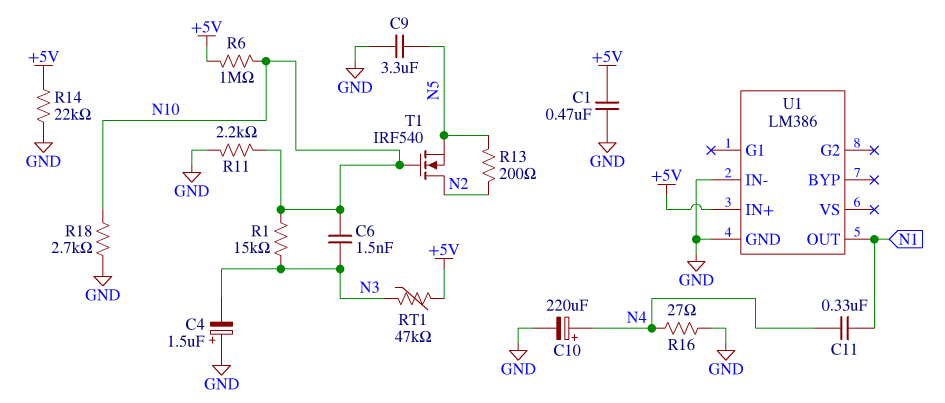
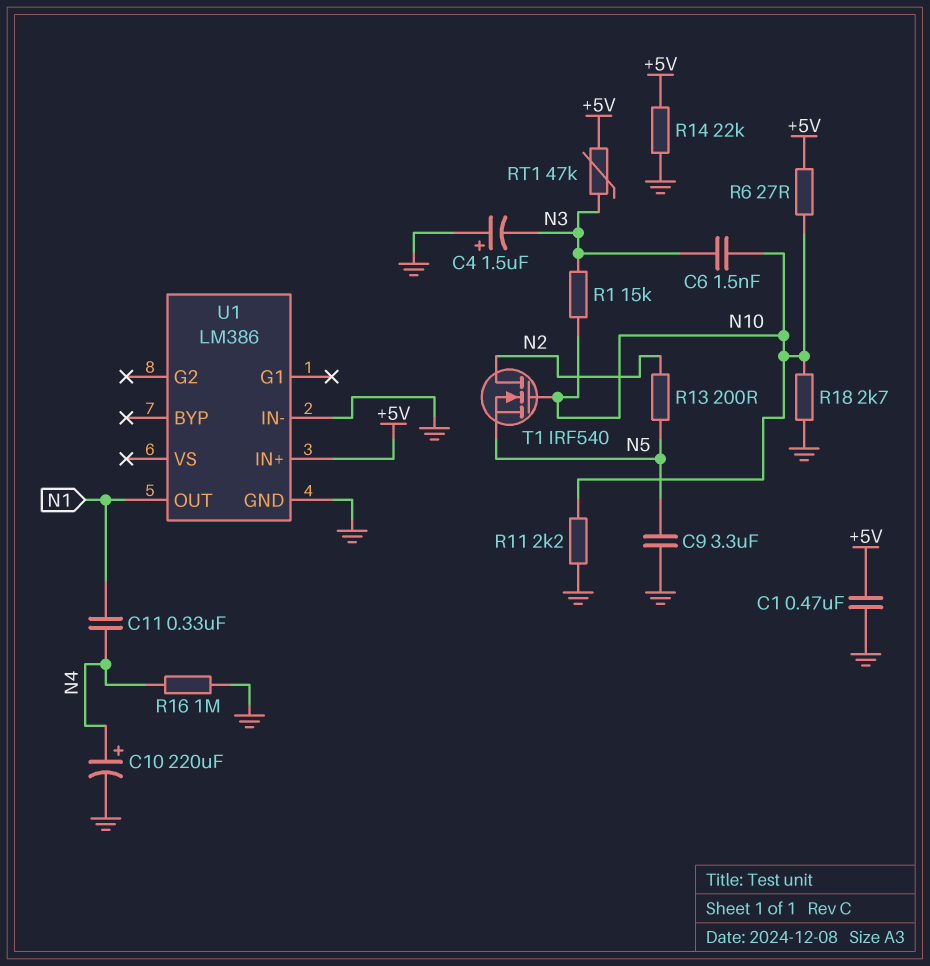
R6: 1M (+5V, N10) -> 27 (+5V, N10)
R16: 27 (GND, N4) -> 1M (GND, N4)

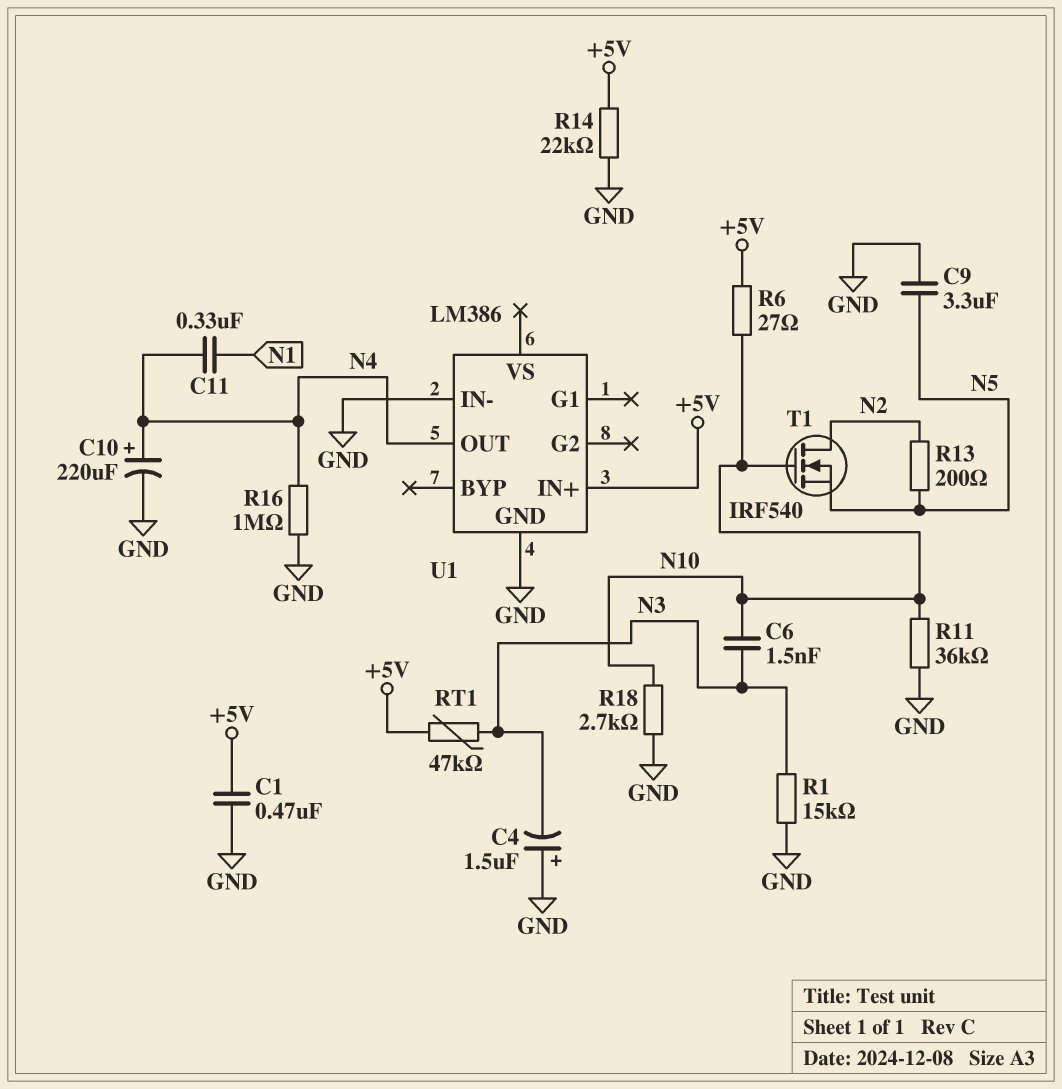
R1: 15k (N3, N10) -> 15k (GND, N3)
R11: 2.2k (GND, N10) -> 36k (GND, N10)
U1 pin OUT: N1 -> N4

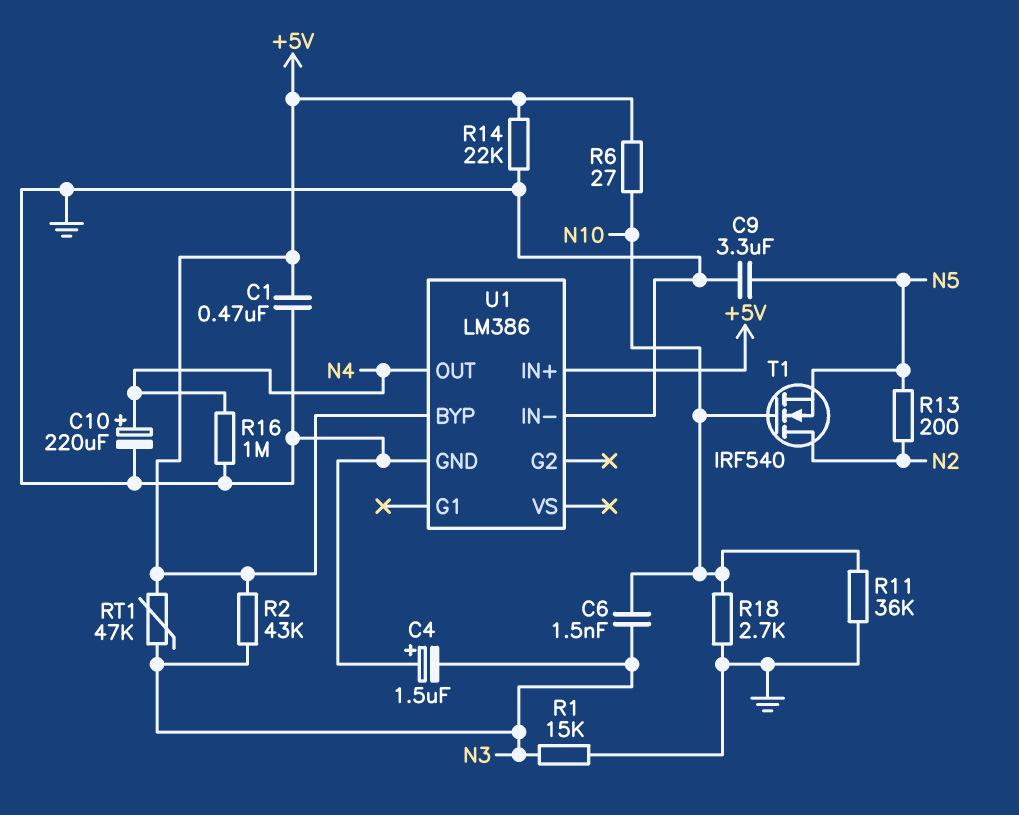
C11: 330nF (N1, N4) -> none
R2: none -> 43k (+5V, N3)
U1 pin BYP: none -> +5V

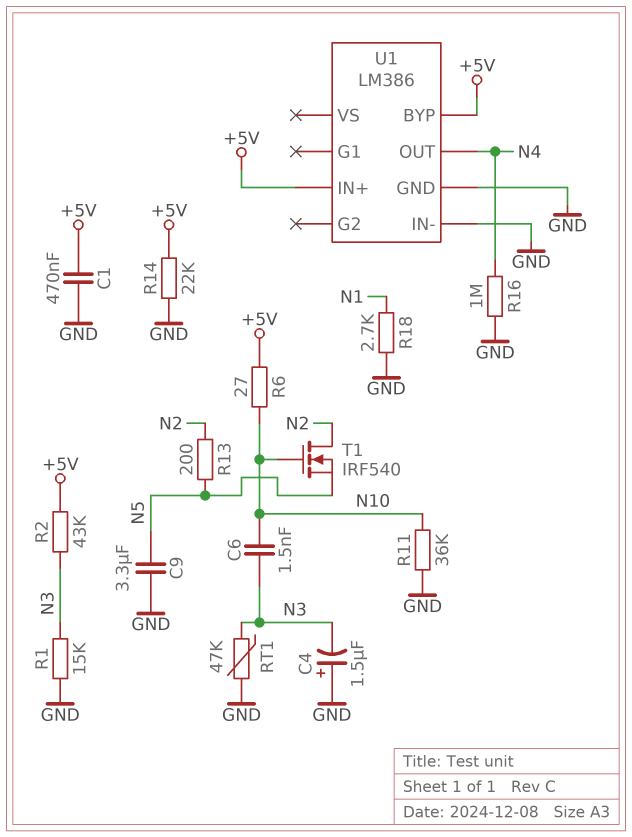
C10: 220uF (plus N4, minus GND) -> none
R18: 2.7k (GND, N10) -> 2.7k (GND, N1)
RT1: 47k (+5V, N3) -> 47k (GND, N3)

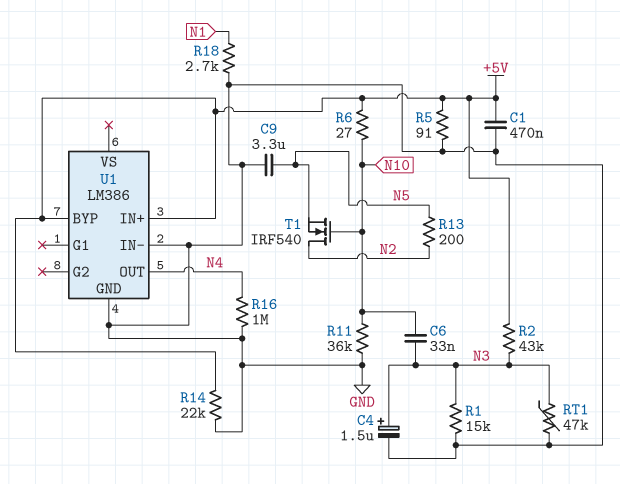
C4: 1.5uF (plus GND, minus N3) -> 1.5uF (plus N3, minus GND)
C6: 1.5nF (N3, N10) -> 33nF (N3, N10)
R5: none -> 91 (+5V, GND)

